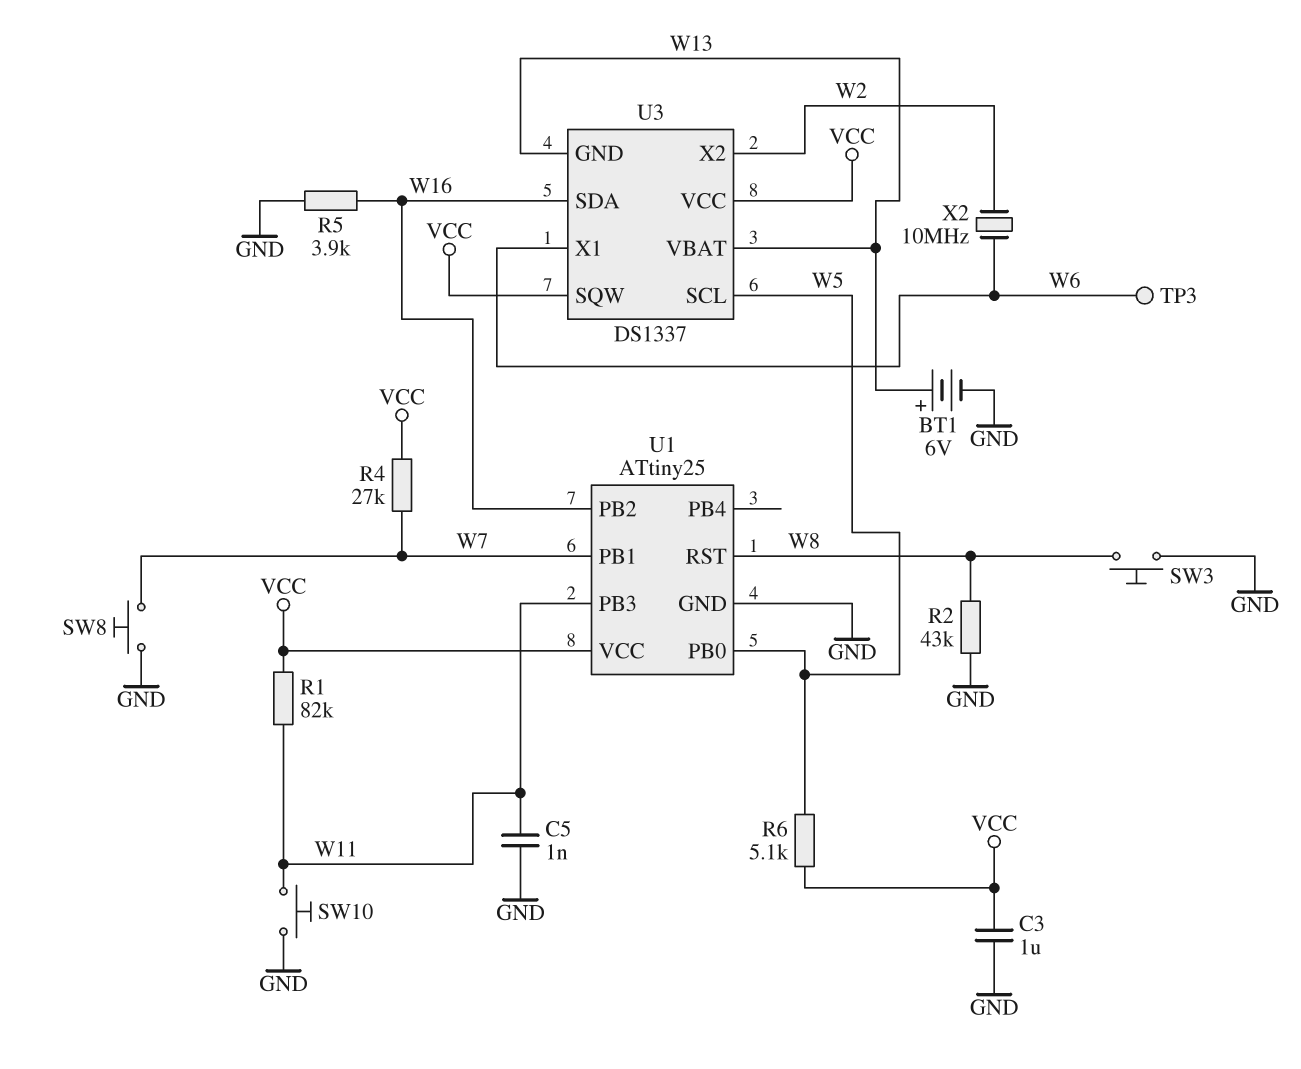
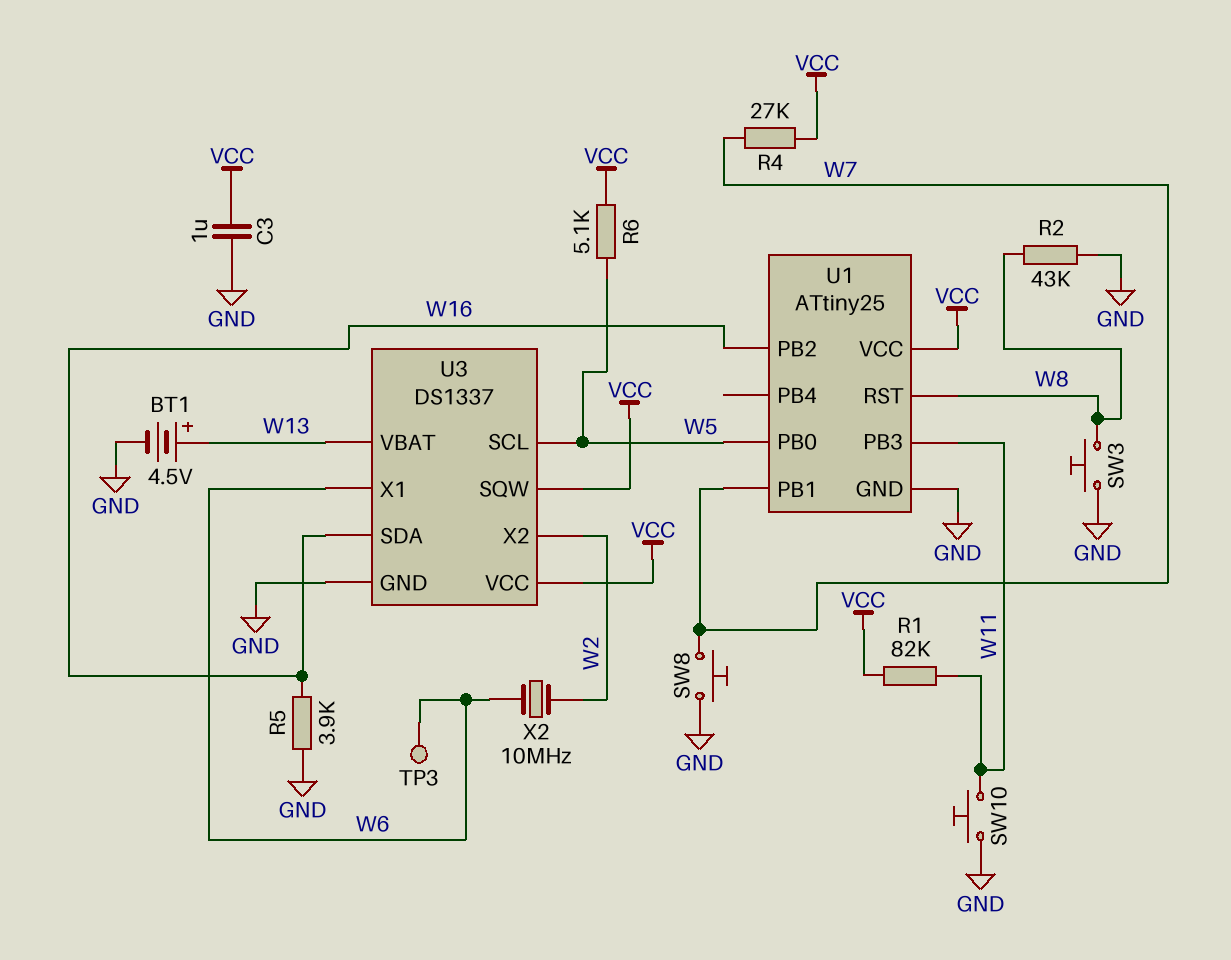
BT1: 6V (plus W13, minus GND) -> 4.5V (plus W13, minus GND)
C5: 1nF (GND, W11) -> none
U3 pin GND: W13 -> GND

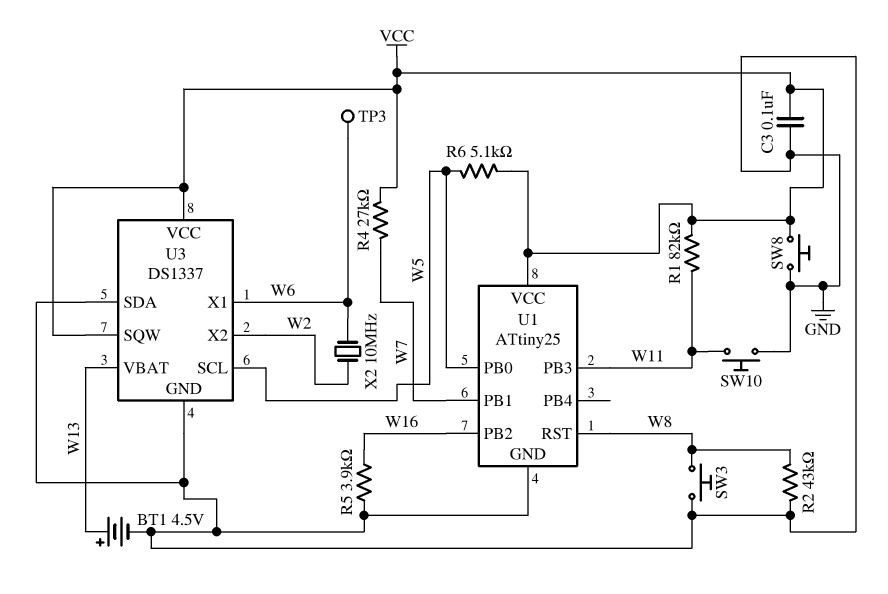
C3: 1uF (GND, VCC) -> 100nF (GND, VCC)
SW8: button (GND, W7) -> button (GND, VCC)
U3 pin SDA: W16 -> GND

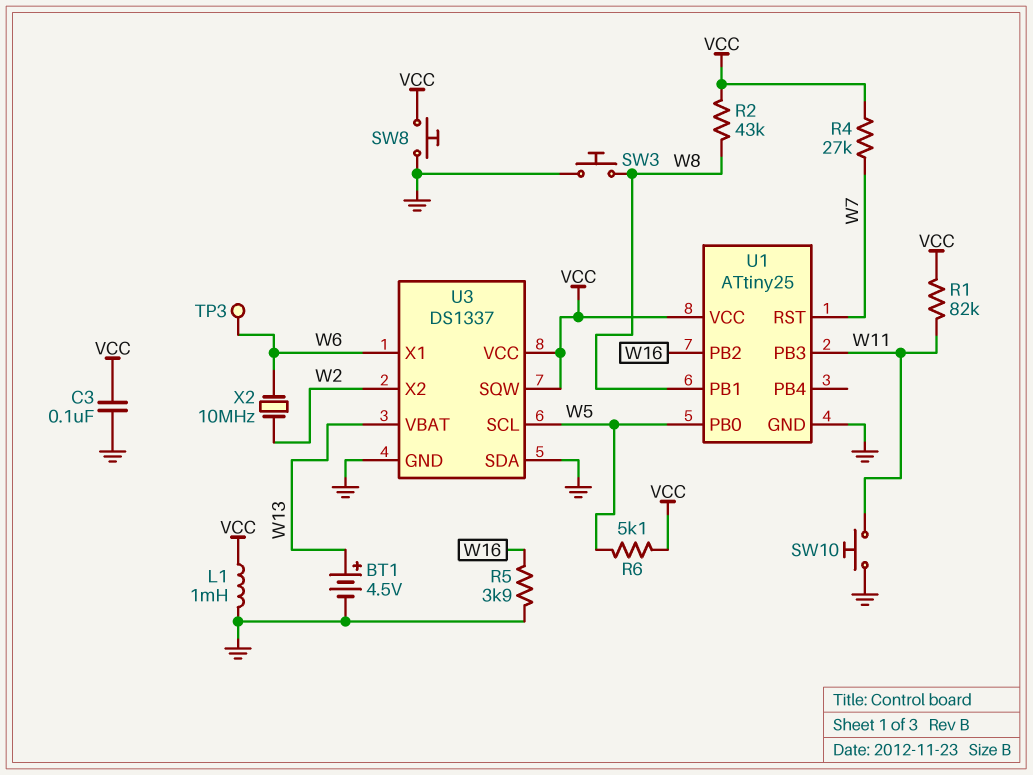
L1: none -> 1mH (GND, VCC)
R2: 43k (GND, W8) -> 43k (VCC, W8)
U1 pin PB1: W7 -> W8
U1 pin RST: W8 -> W7

